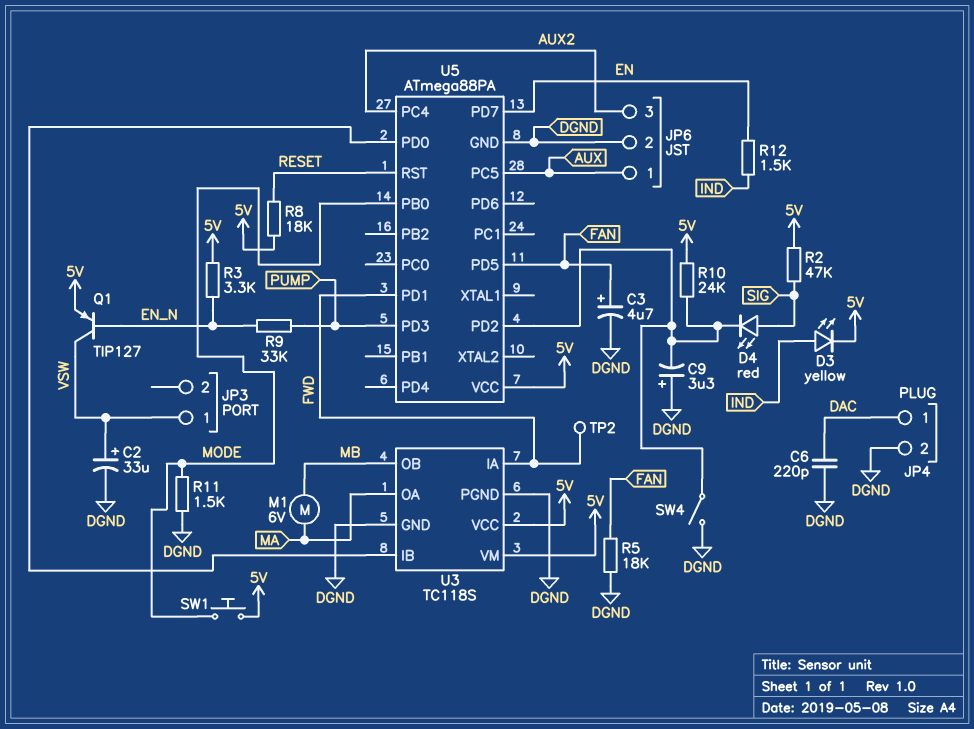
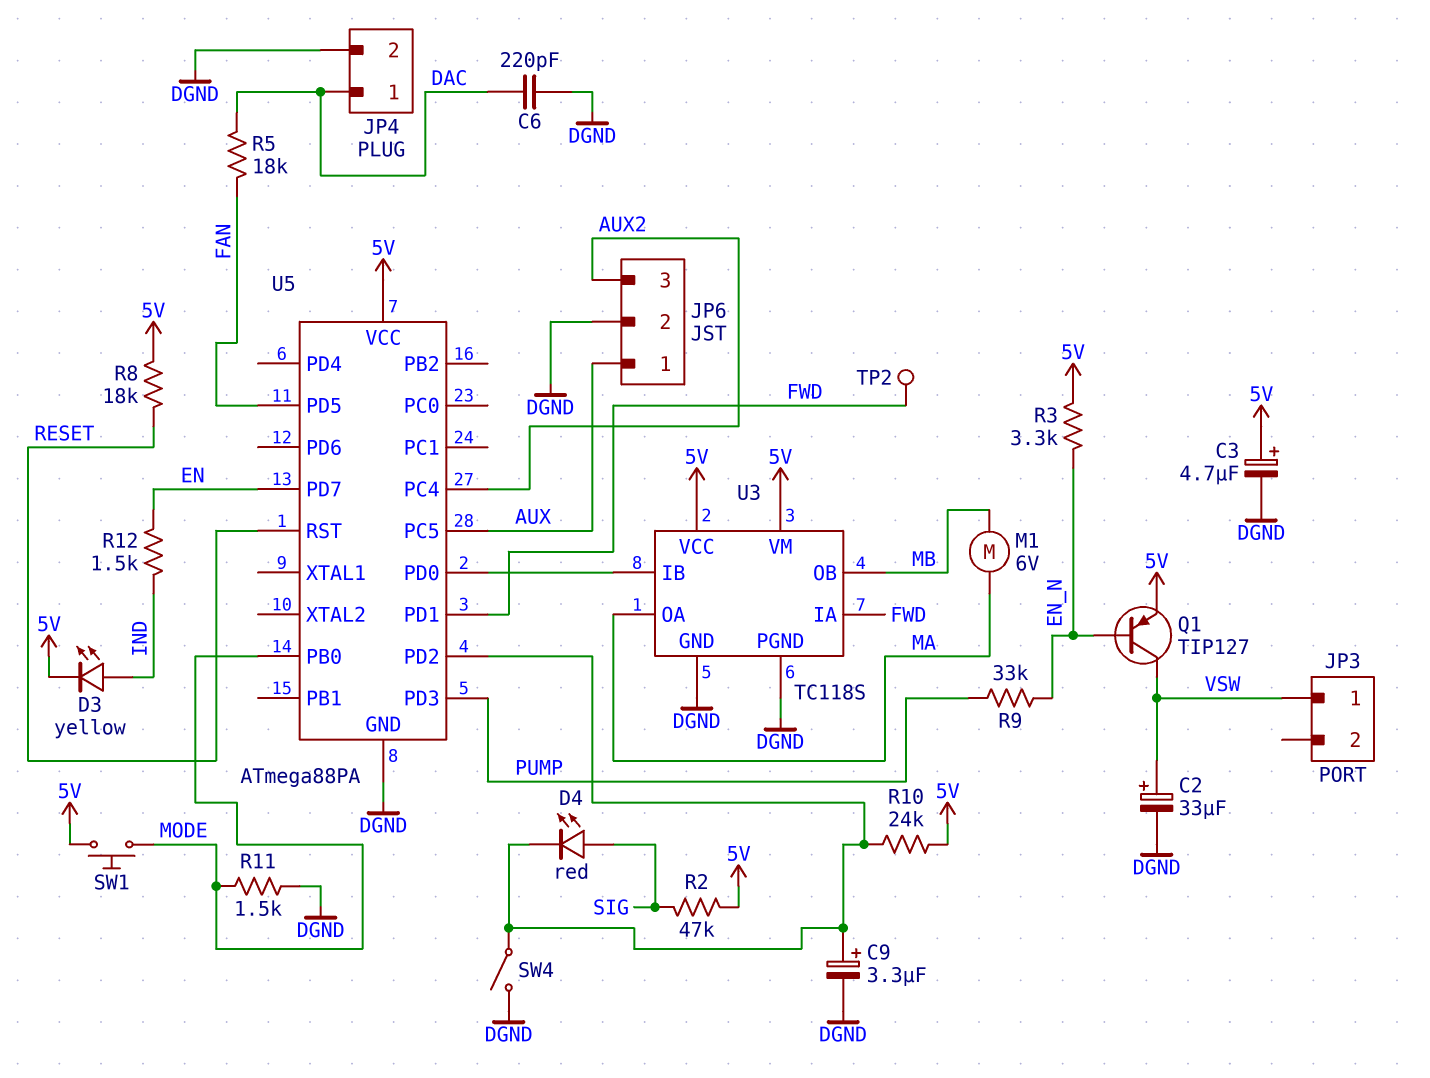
C3: 4.7uF (plus FAN, minus DGND) -> 4.7uF (plus 5V, minus DGND)
C9: 3.3uF (plus DGND, minus U5/PD2) -> 3.3uF (plus U5/PD2, minus DGND)
R5: 18k (DGND, FAN) -> 18k (DAC, FAN)

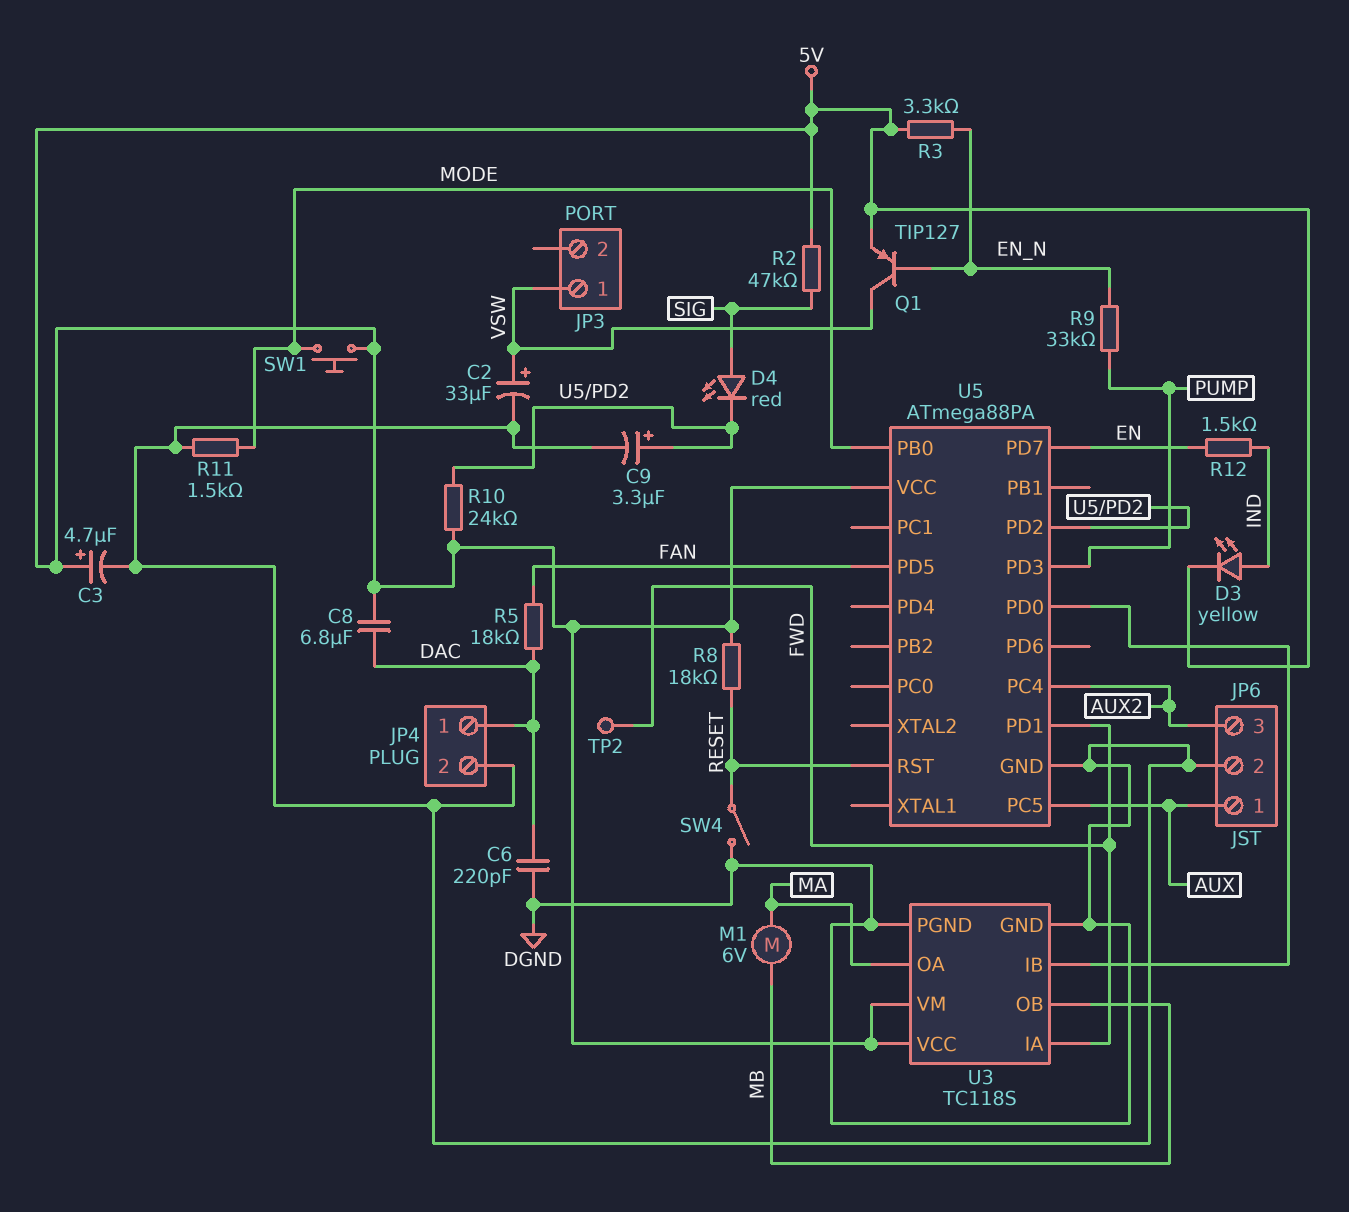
C8: none -> 6.8uF (5V, DAC)
SW4: switch (DGND, U5/PD2) -> switch (DGND, RESET)

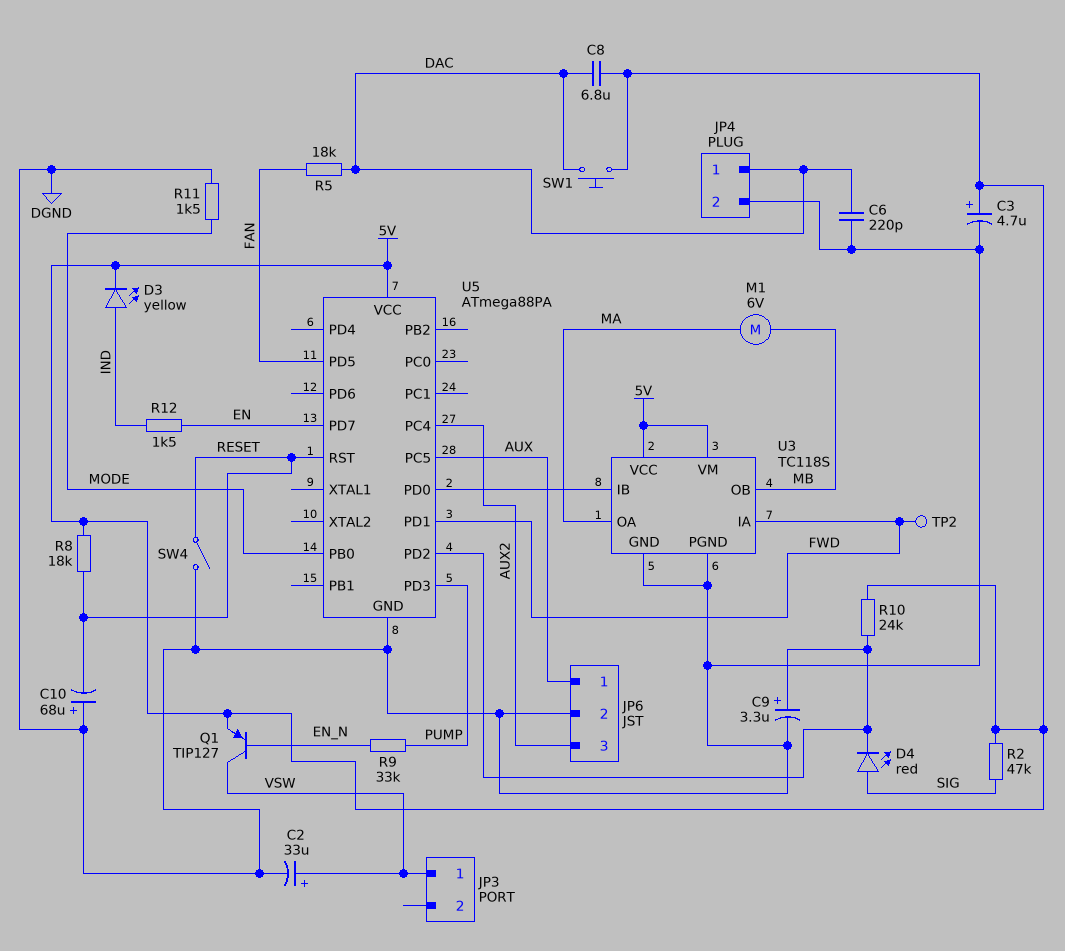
C10: none -> 68uF (plus DGND, minus RESET)
R3: 3.3k (5V, EN_N) -> none
SW1: button (5V, MODE) -> button (5V, DAC)

